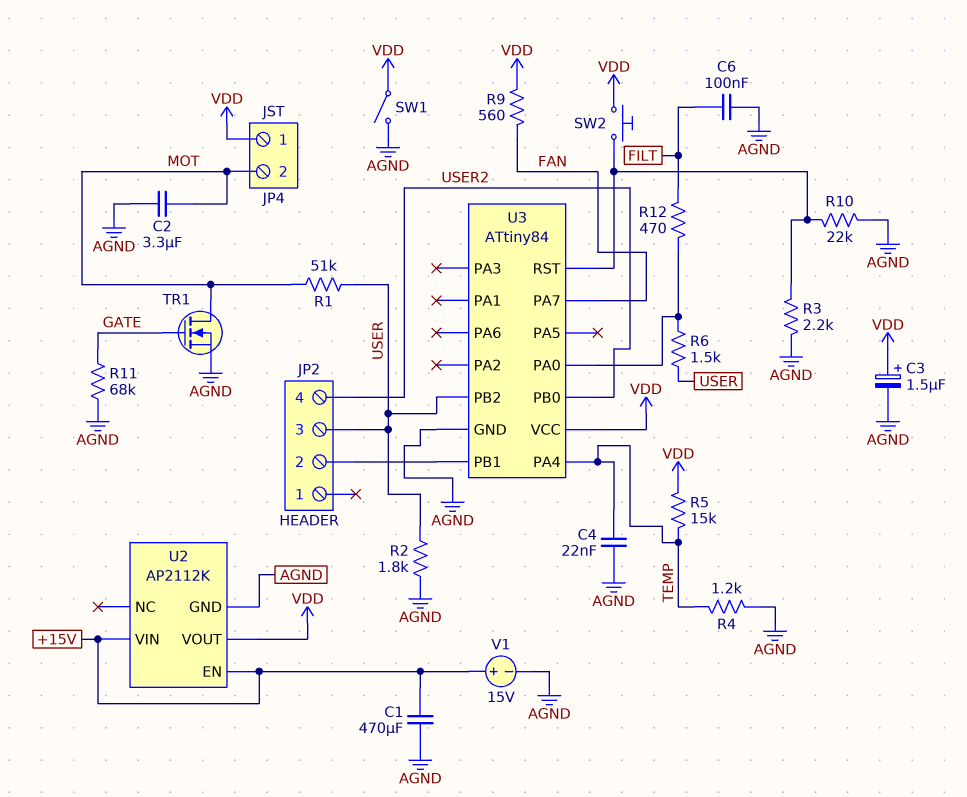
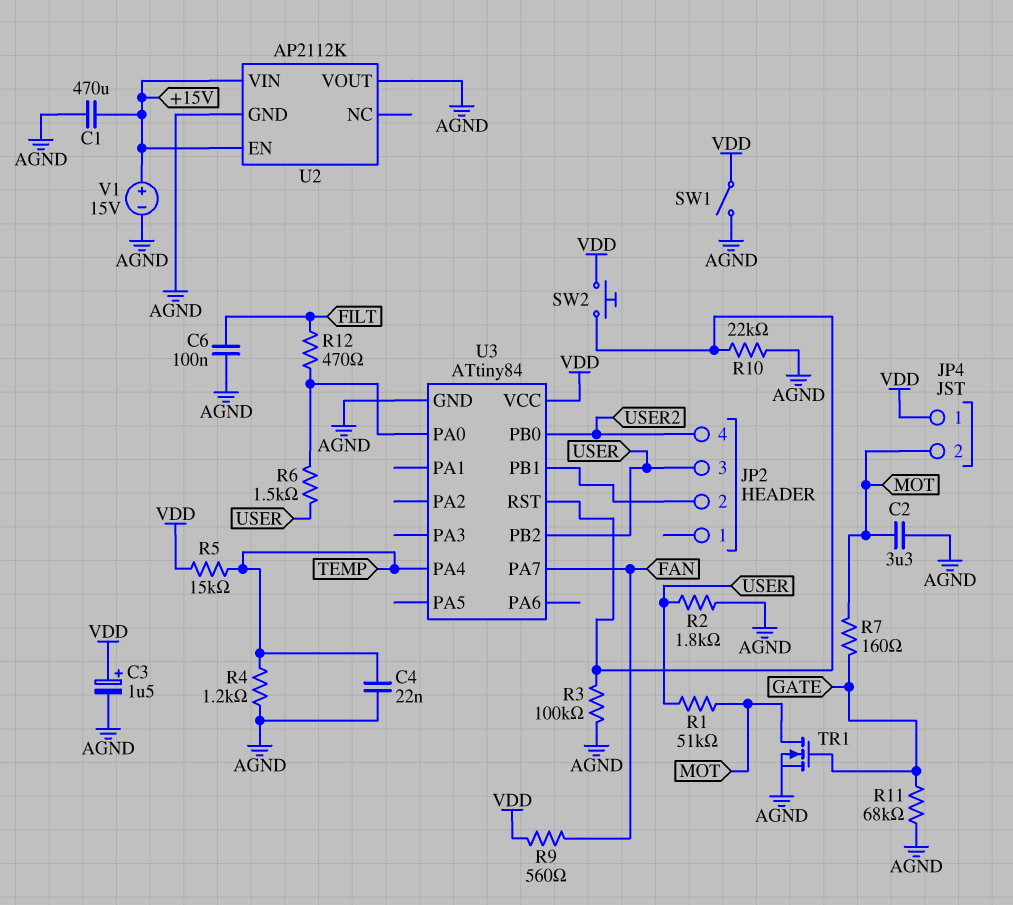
R3: 2.2k (AGND, U3/RST) -> 100k (AGND, U3/RST)
R7: none -> 160 (GATE, MOT)
U2 pin VOUT: VDD -> AGND

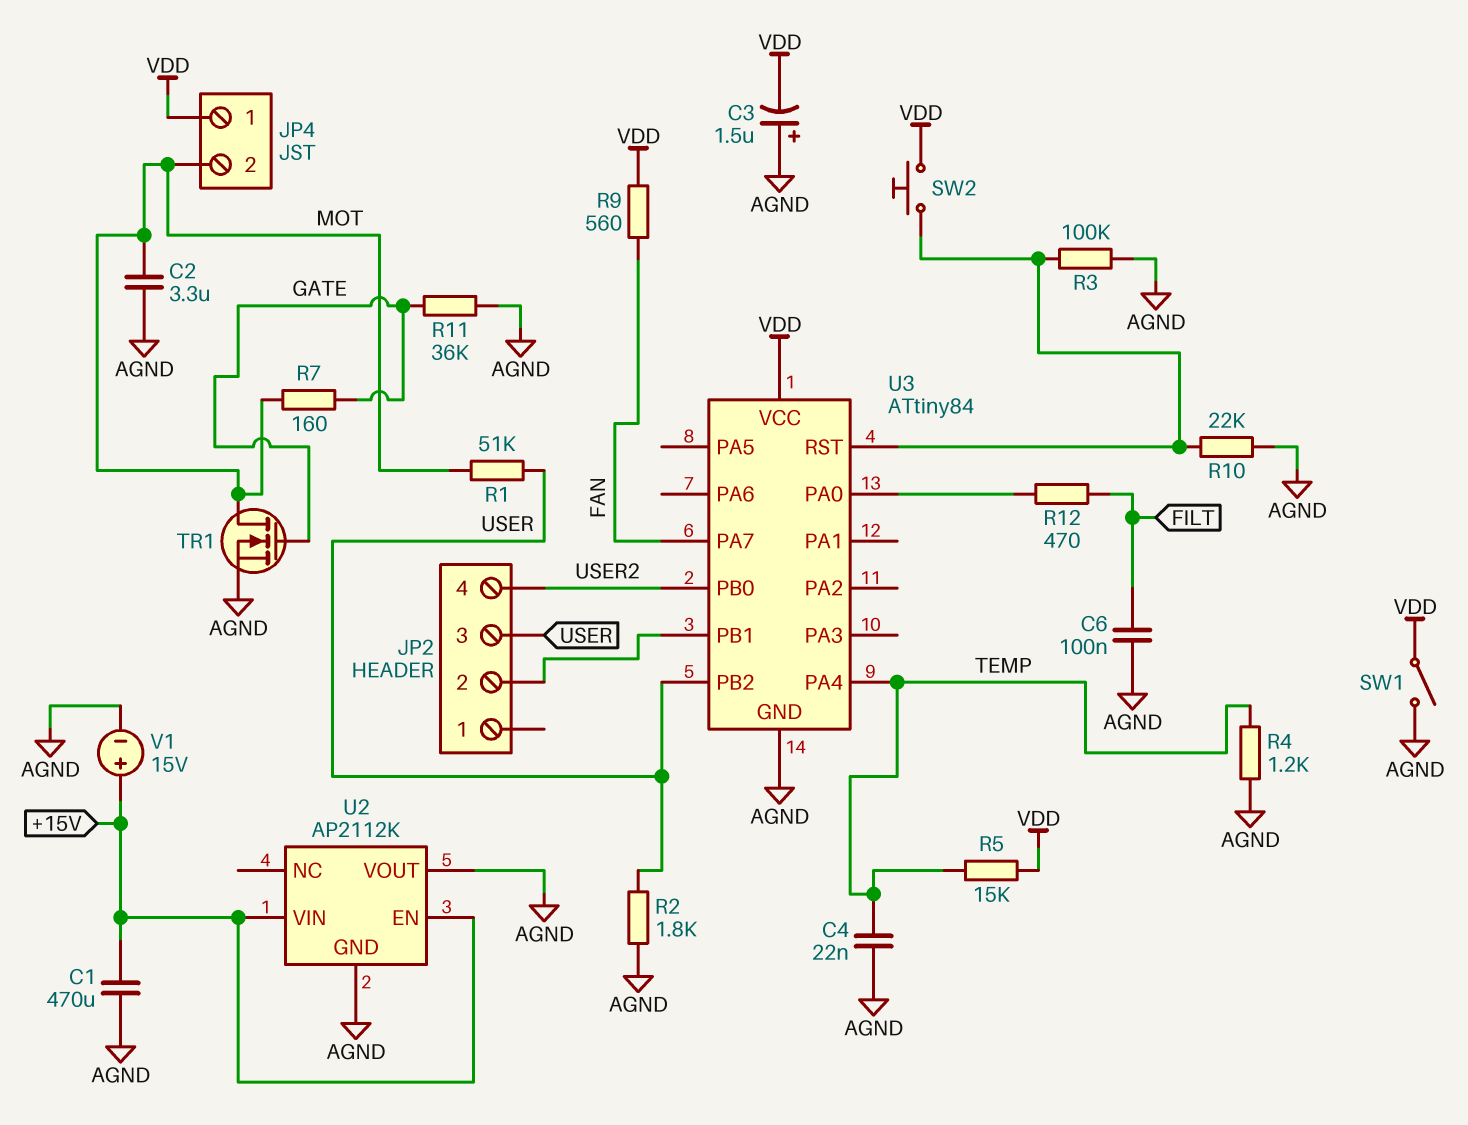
C3: 1.5uF (plus VDD, minus AGND) -> 1.5uF (plus AGND, minus VDD)
R6: 1.5k (U3/PA0, USER) -> none
R11: 68k (AGND, GATE) -> 36k (AGND, GATE)

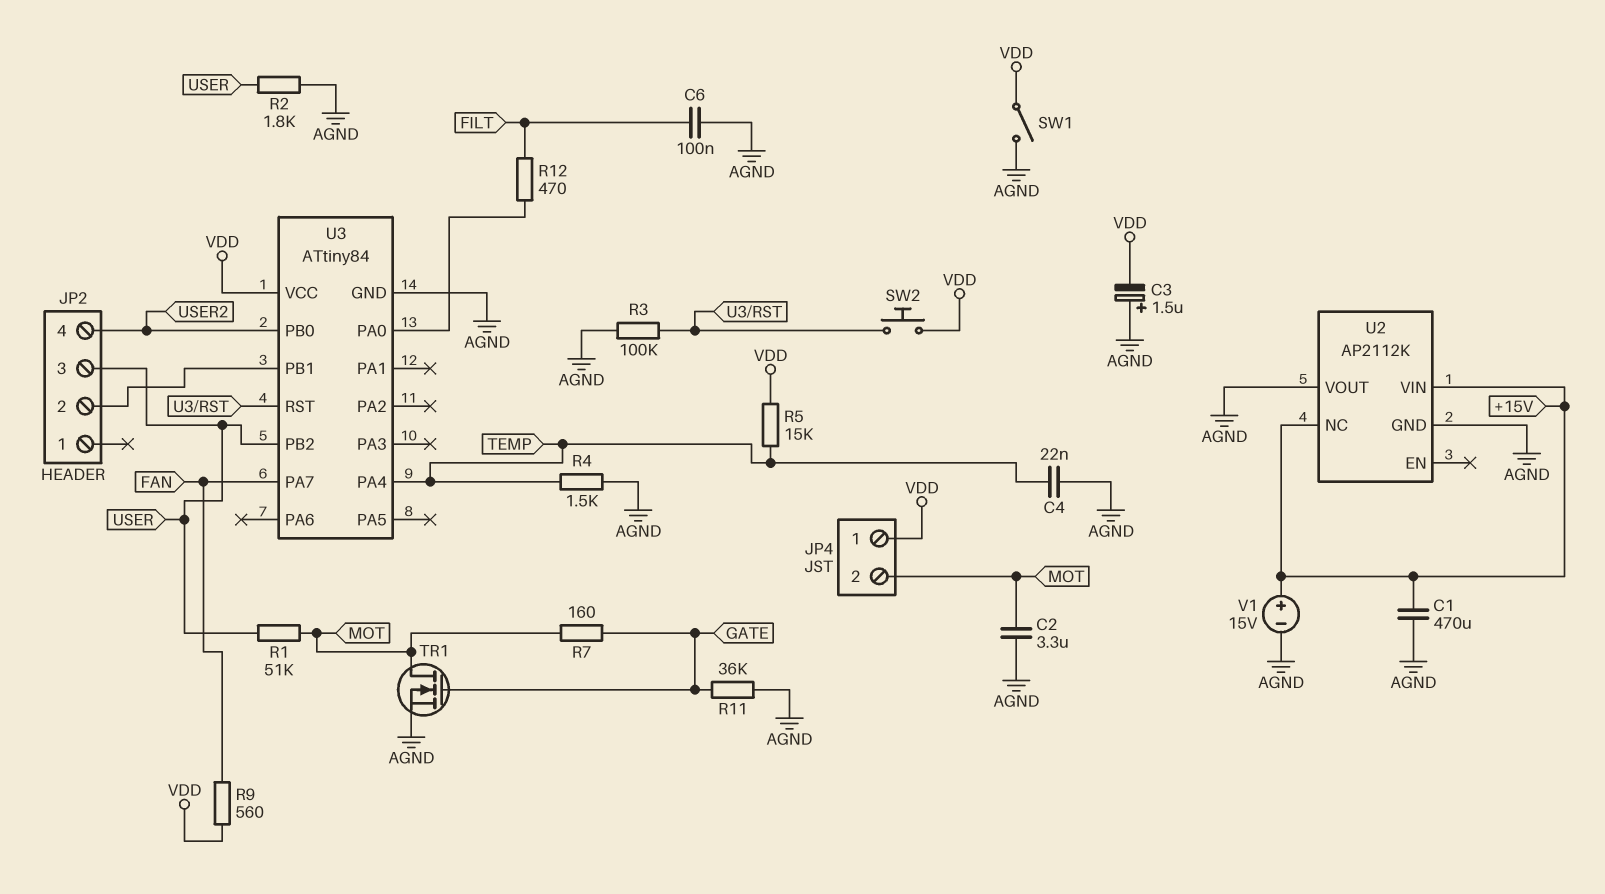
R4: 1.2k (AGND, TEMP) -> 1.5k (AGND, TEMP)
R10: 22k (AGND, U3/RST) -> none
U2 pin EN: +15V -> none
U2 pin NC: none -> +15V

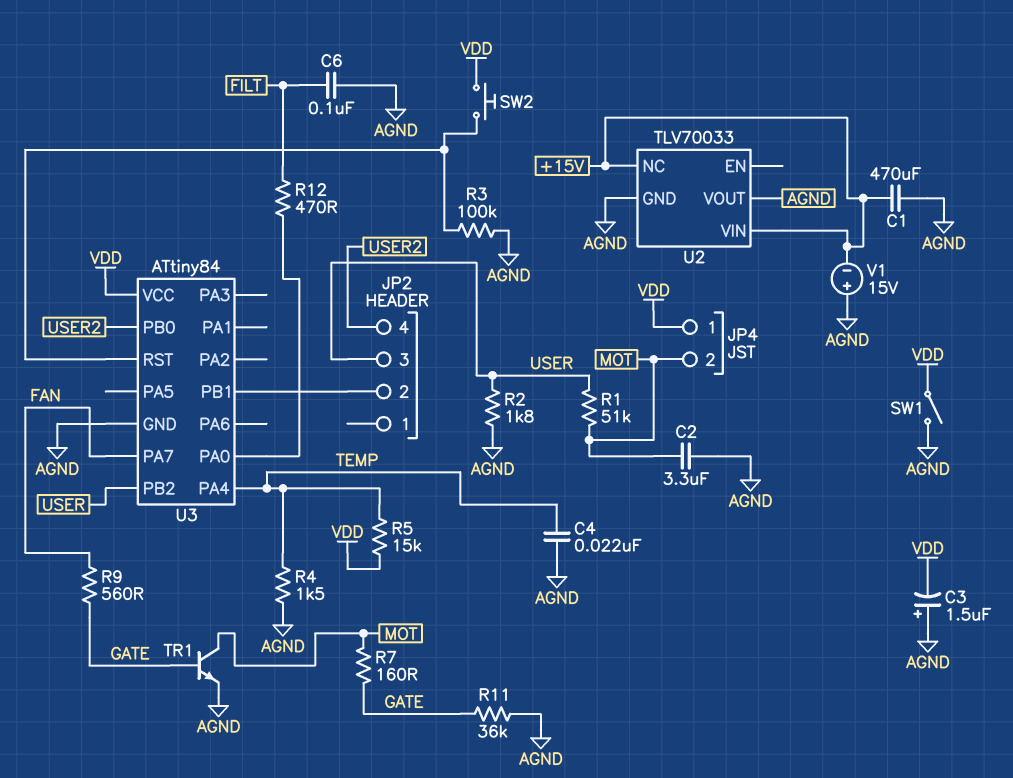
R9: 560 (FAN, VDD) -> 560 (FAN, GATE)
TR1: NMOS (G GATE, D MOT, S AGND) -> NPN (B GATE, C MOT, E AGND)
U2: AP2112K -> TLV70033
V1: 15V (plus +15V, minus AGND) -> 15V (plus AGND, minus +15V)

